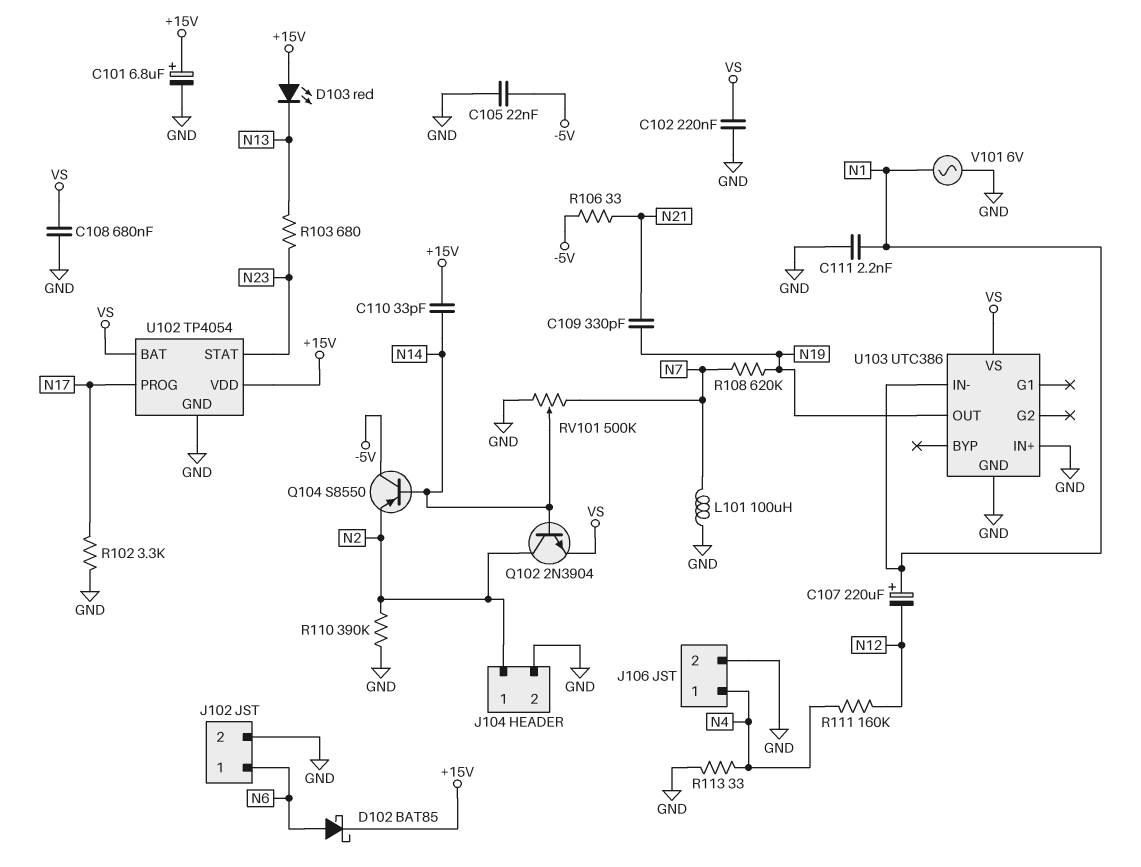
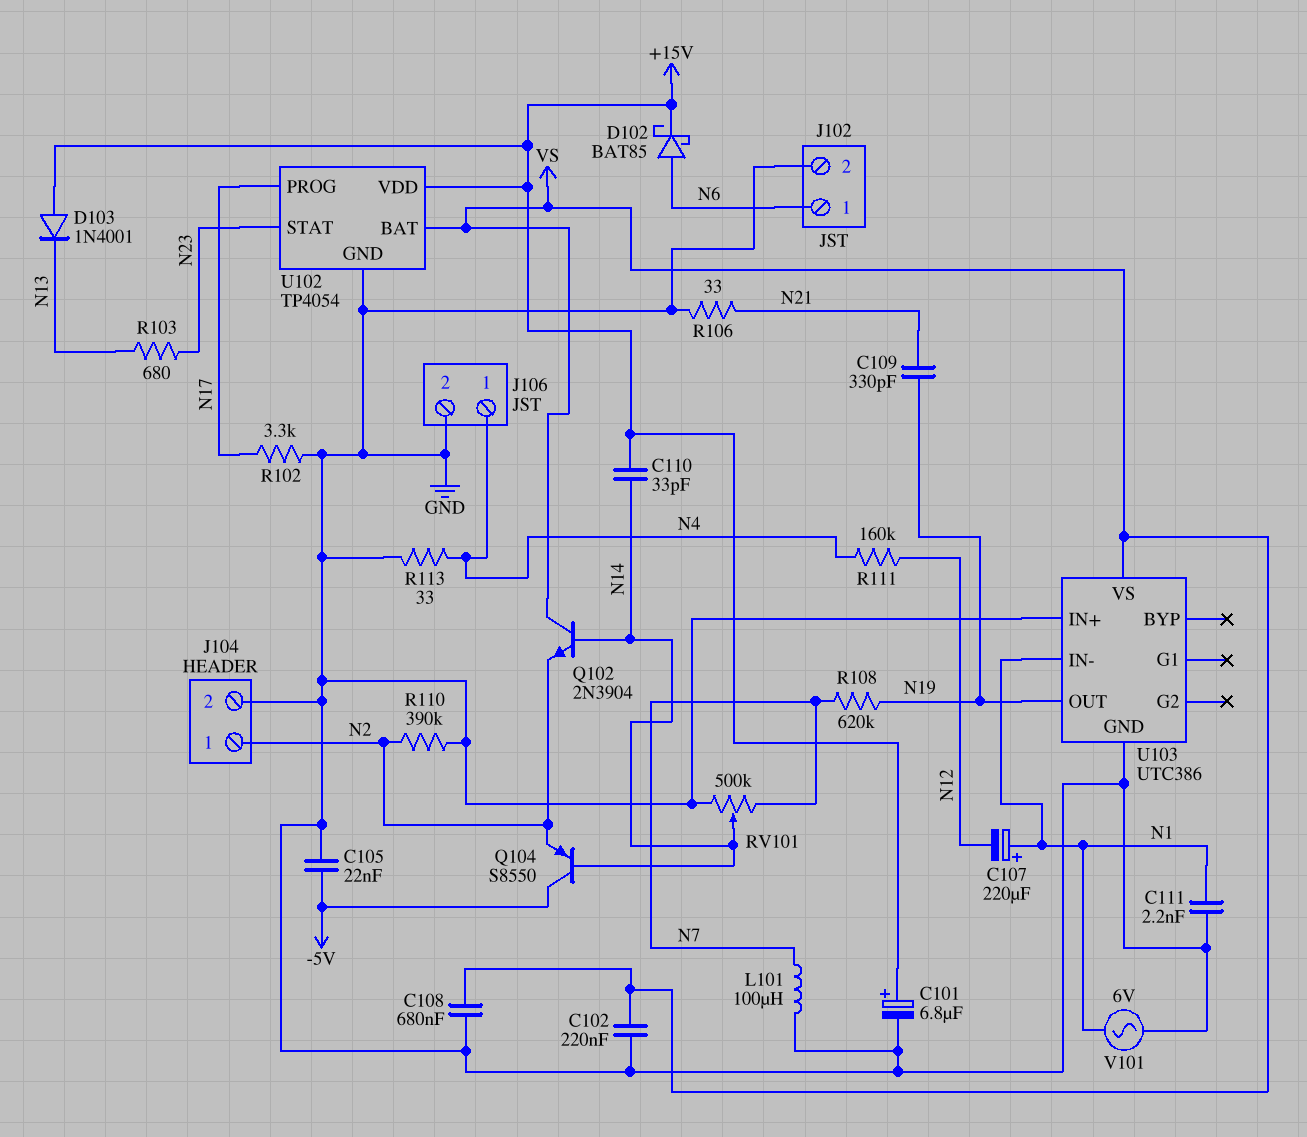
D103: LED red (A +15V, K N13) -> diode 1N4001 (A +15V, K N13)
Q102: NPN 2N3904 (B N14, C N2, E VS) -> NPN 2N3904 (B N14, C VS, E N2)
R106: 33 (-5V, N21) -> 33 (GND, N21)

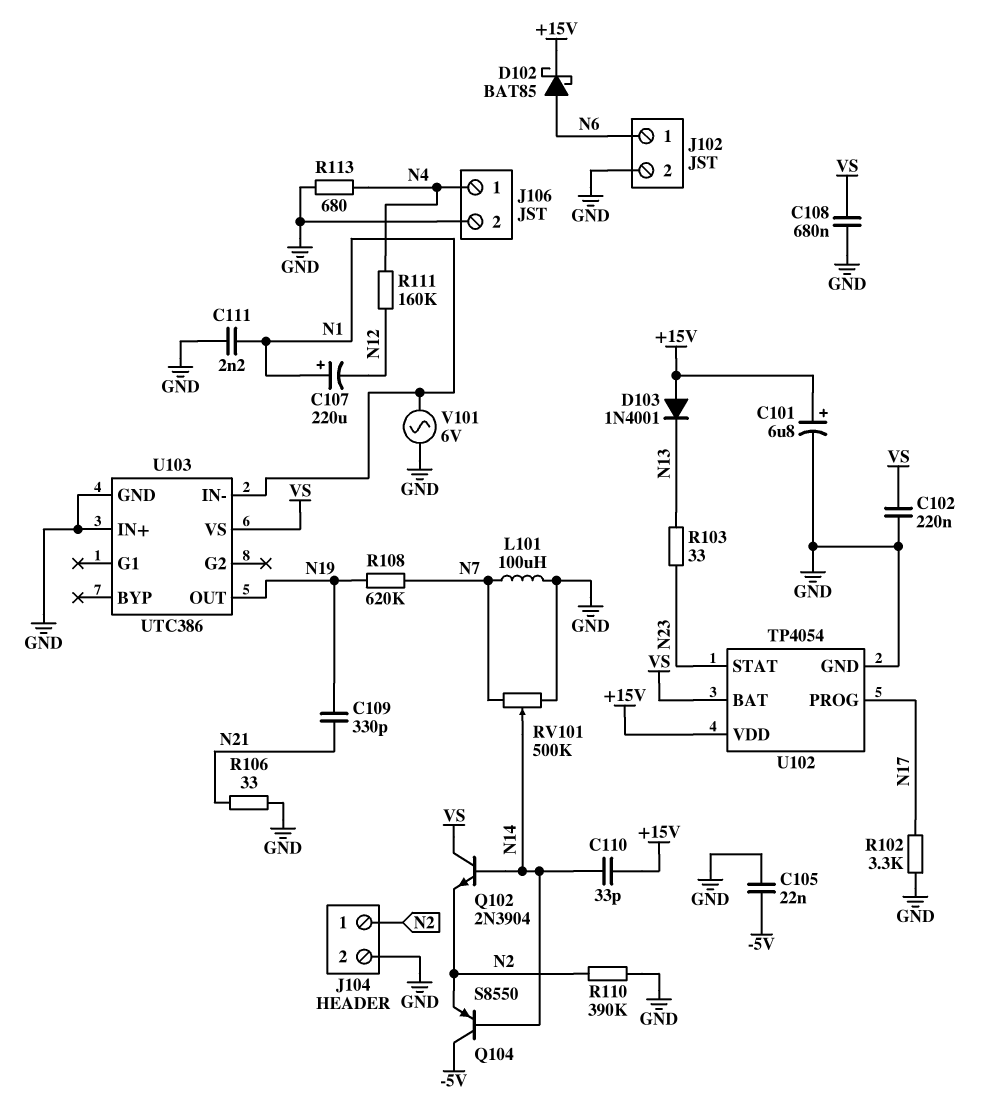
R103: 680 (N13, N23) -> 33 (N13, N23)
R113: 33 (GND, N4) -> 680 (GND, N4)

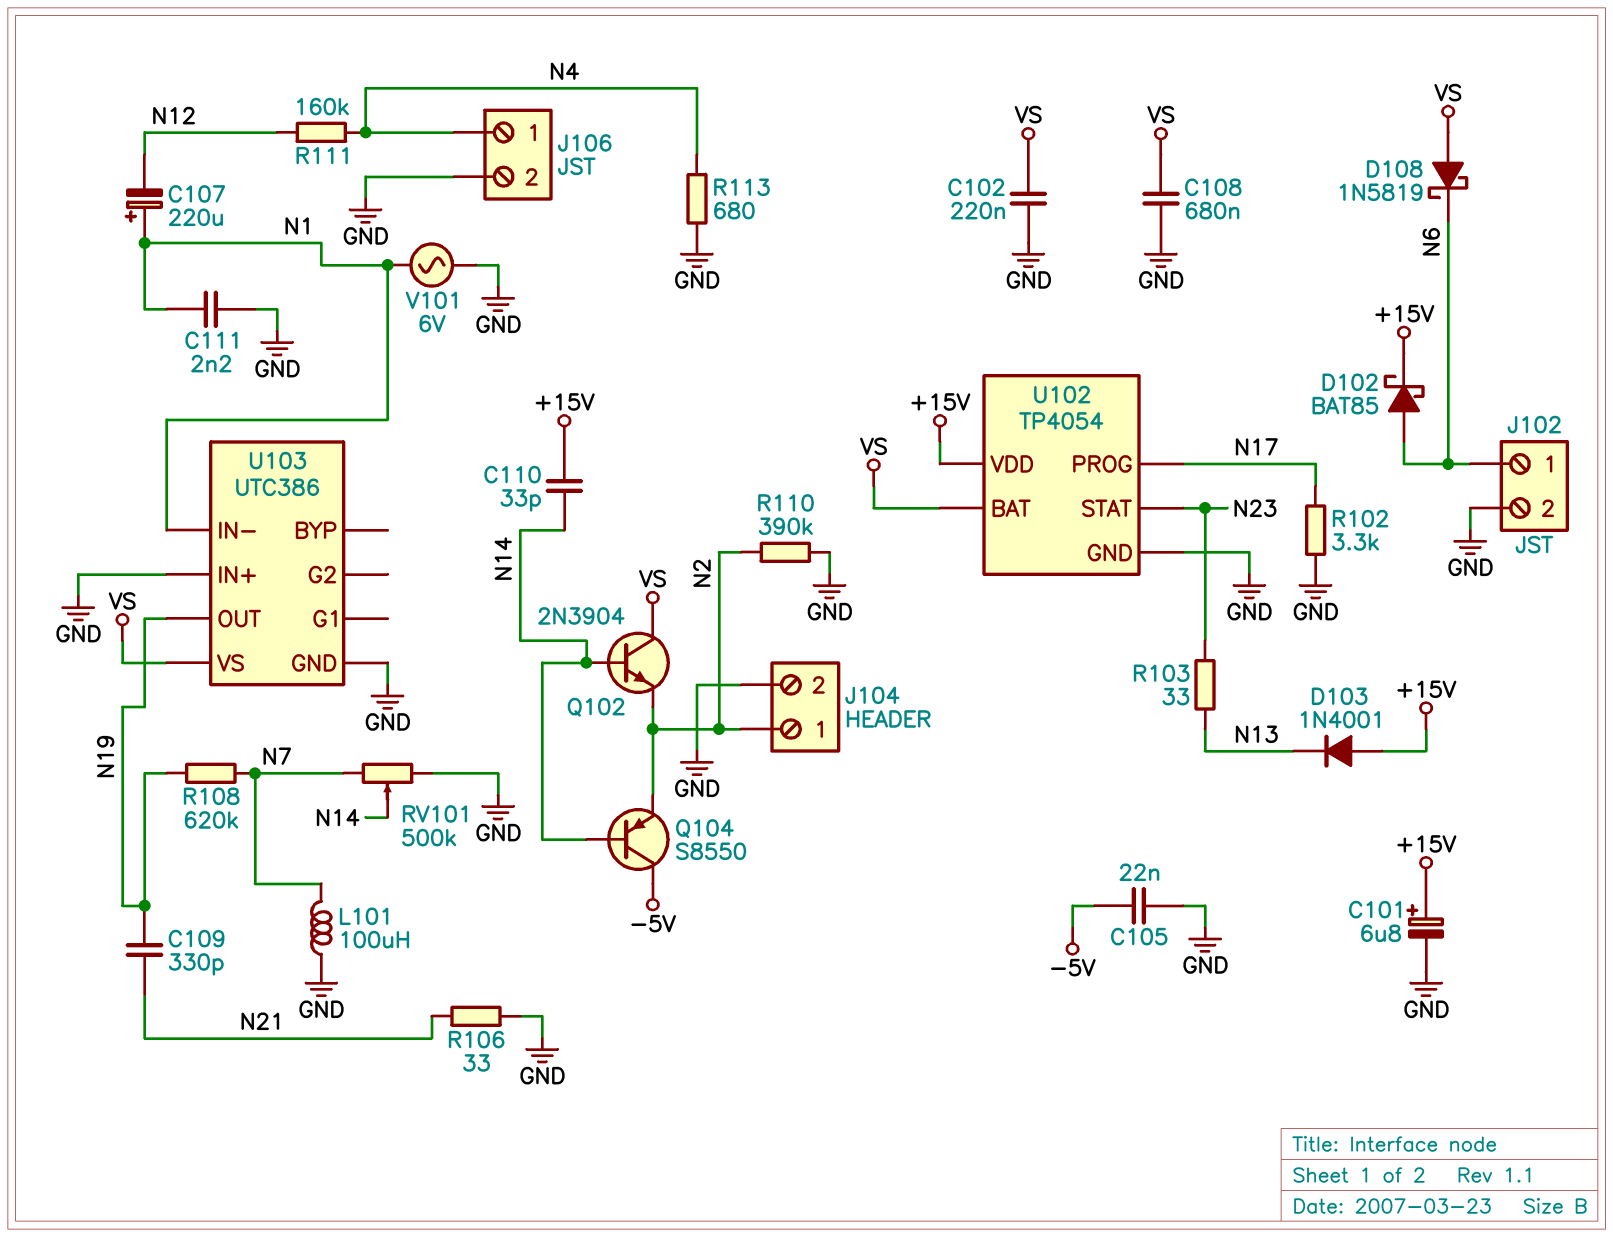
D108: none -> schottky 1N5819 (A VS, K N6)

